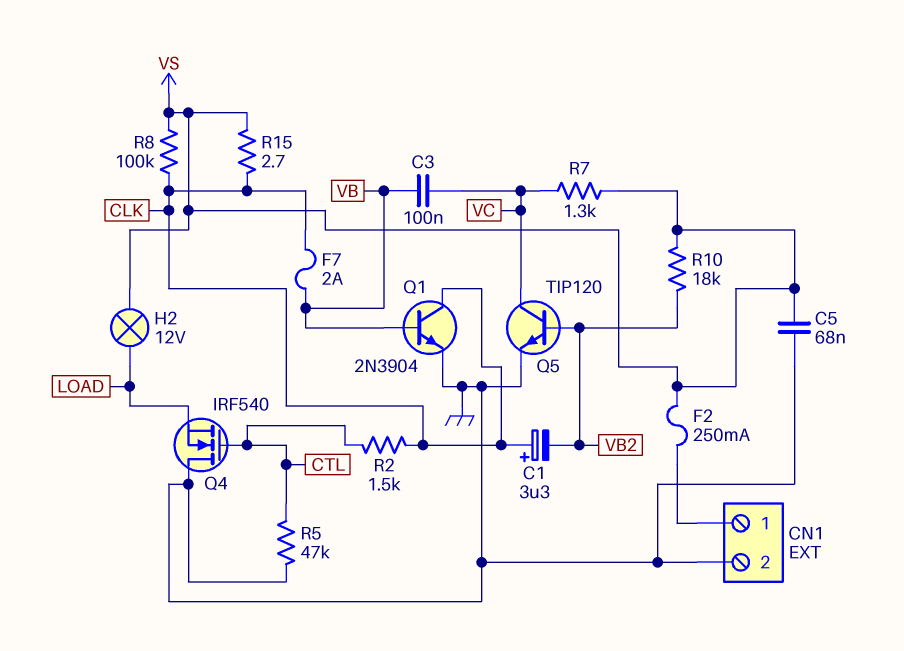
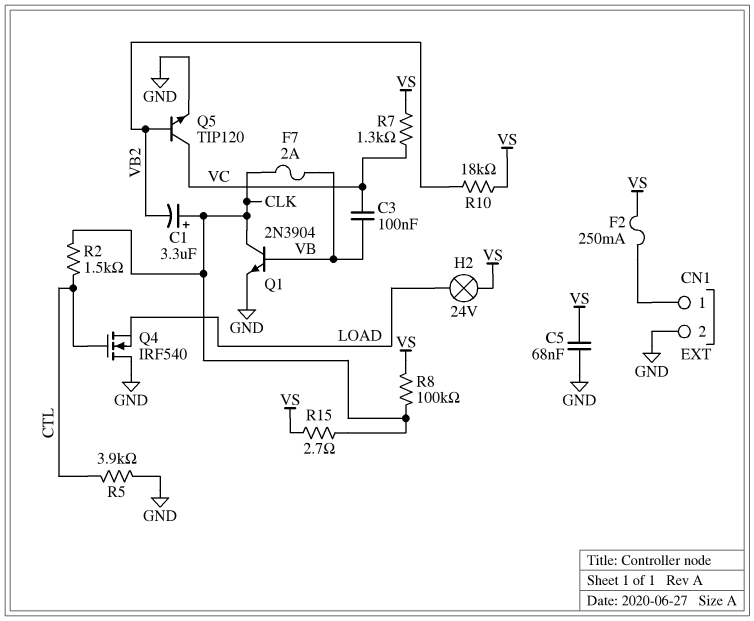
H2: lamp 12V (LOAD, VS) -> lamp 24V (LOAD, VS)
R5: 47k (CTL, GND) -> 3.9k (CTL, GND)

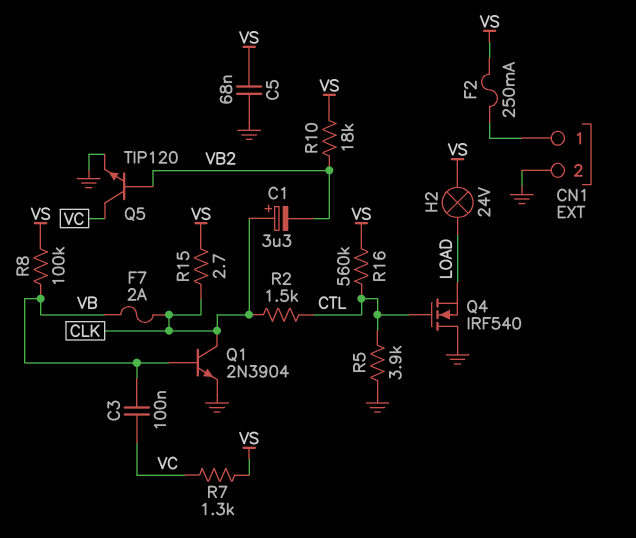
R8: 100k (CLK, VS) -> 100k (VB, VS)
R16: none -> 560k (CTL, VS)

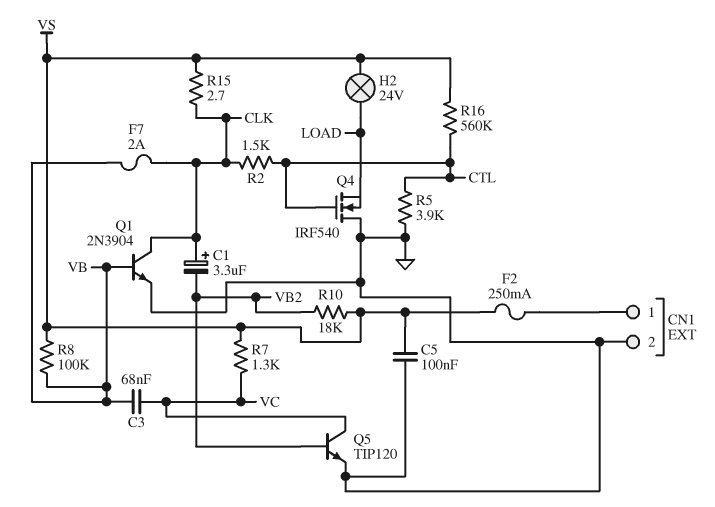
C3: 100nF (VB, VC) -> 68nF (VB, VC)
C5: 68nF (GND, VS) -> 100nF (GND, VS)

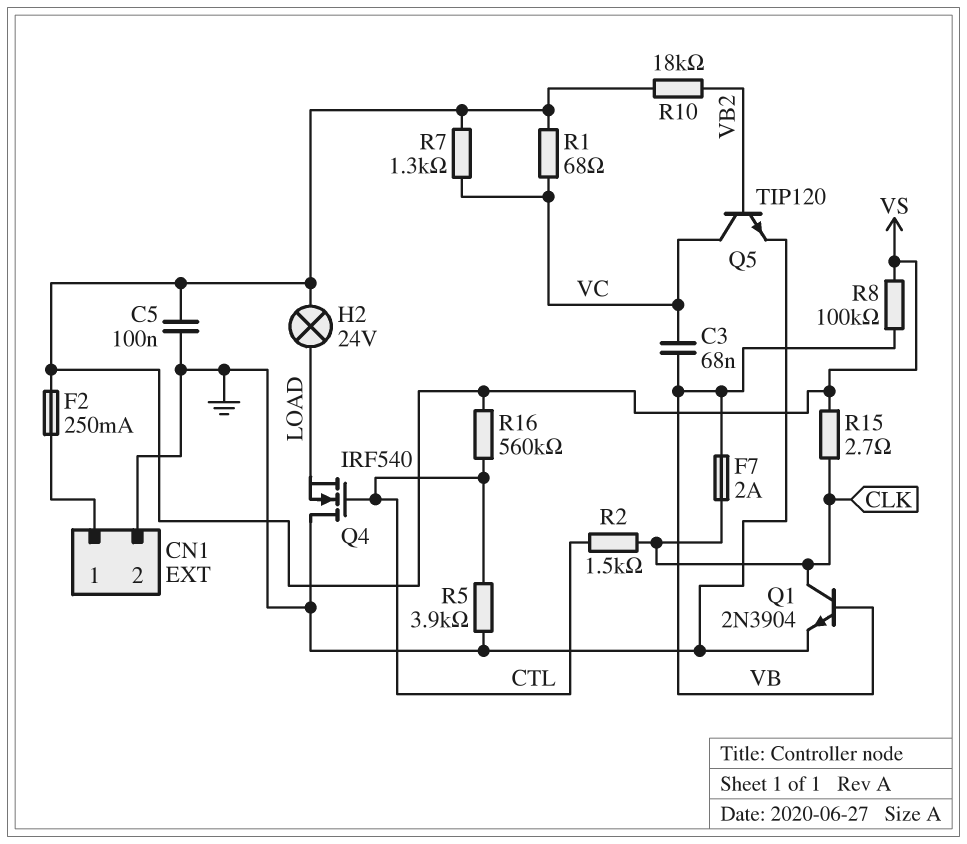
C1: 3.3uF (plus CLK, minus VB2) -> none
R1: none -> 68 (VC, VS)

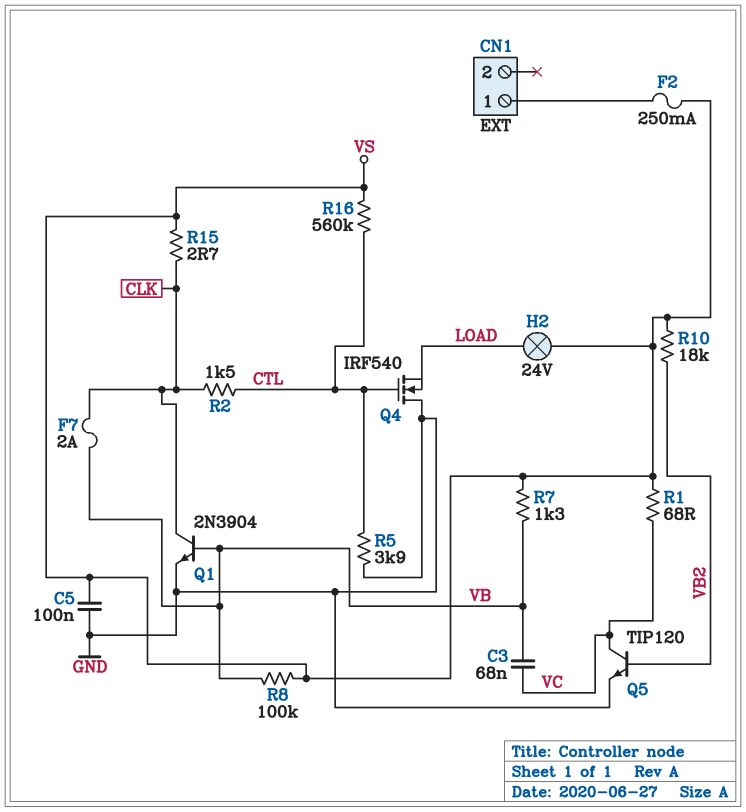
CN1 pin 2: GND -> none
R7: 1.3k (VC, VS) -> 1.3k (VB, VS)

